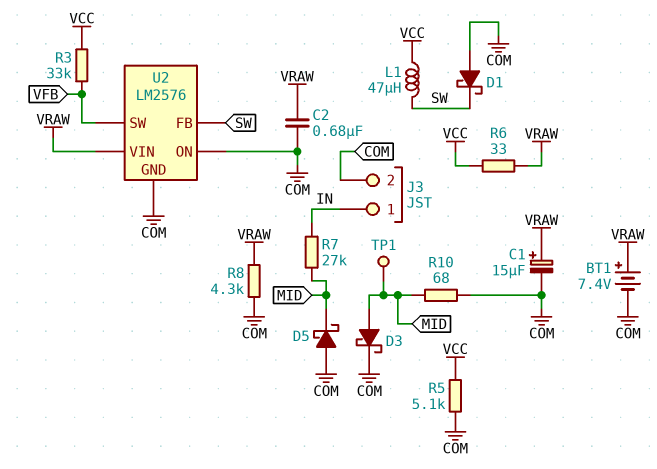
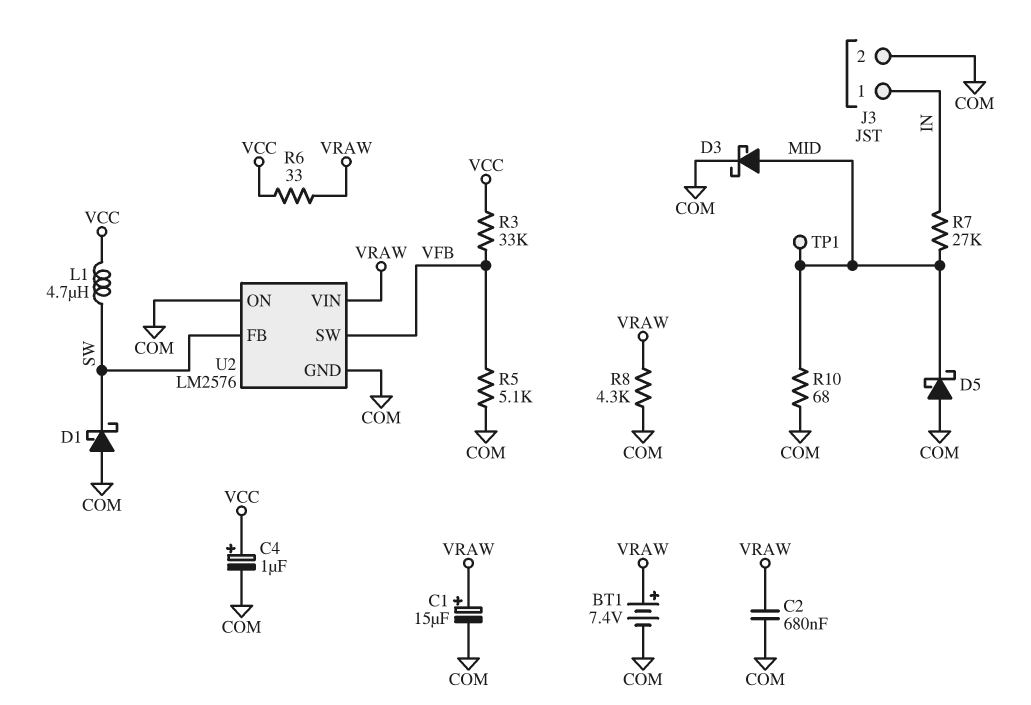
C4: none -> 1uF (plus VCC, minus COM)
L1: 47uH (SW, VCC) -> 4.7uH (SW, VCC)
R5: 5.1k (COM, VCC) -> 5.1k (COM, VFB)

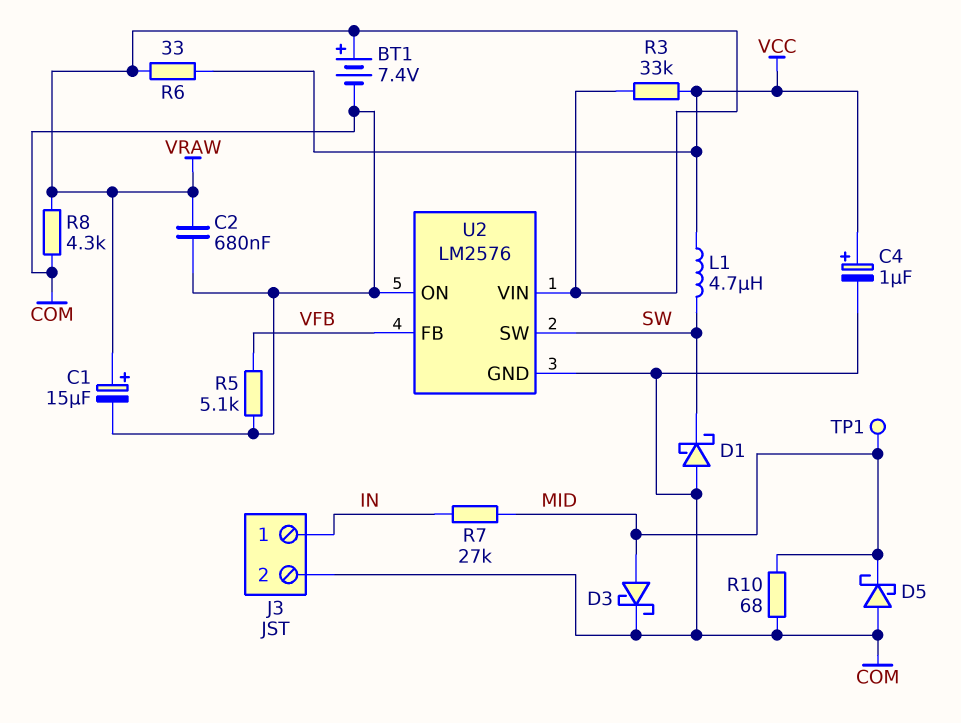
R3: 33k (VCC, VFB) -> 33k (VCC, VRAW)
U2 pin FB: SW -> VFB
U2 pin SW: VFB -> SW

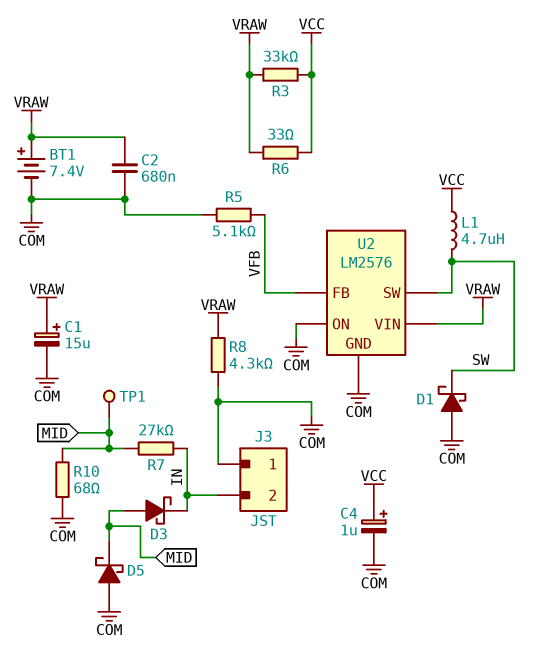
D3: schottky (A MID, K COM) -> schottky (A MID, K IN)
J3 pin 1: IN -> COM
J3 pin 2: COM -> IN

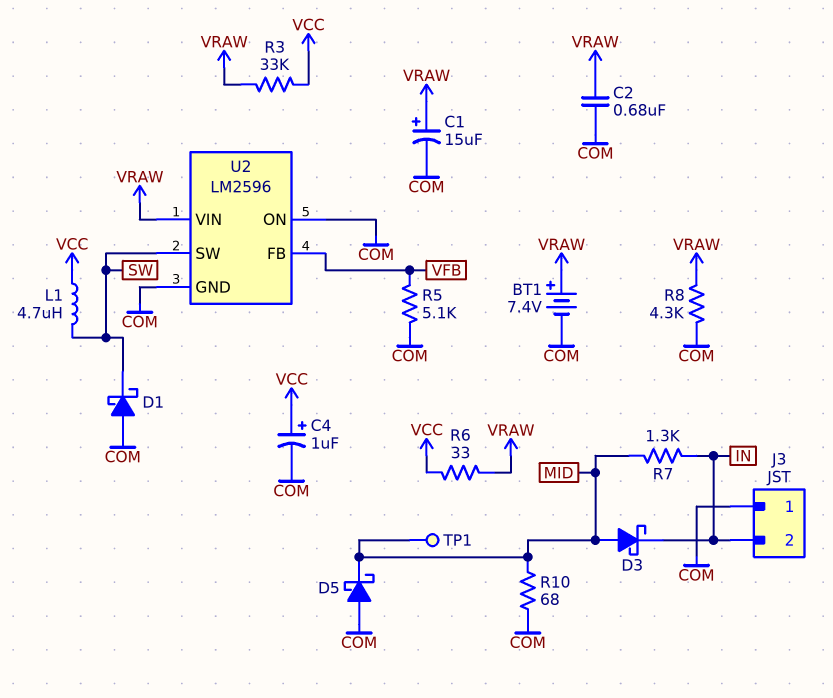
R7: 27k (IN, MID) -> 1.3k (IN, MID)
U2: LM2576 -> LM2596

